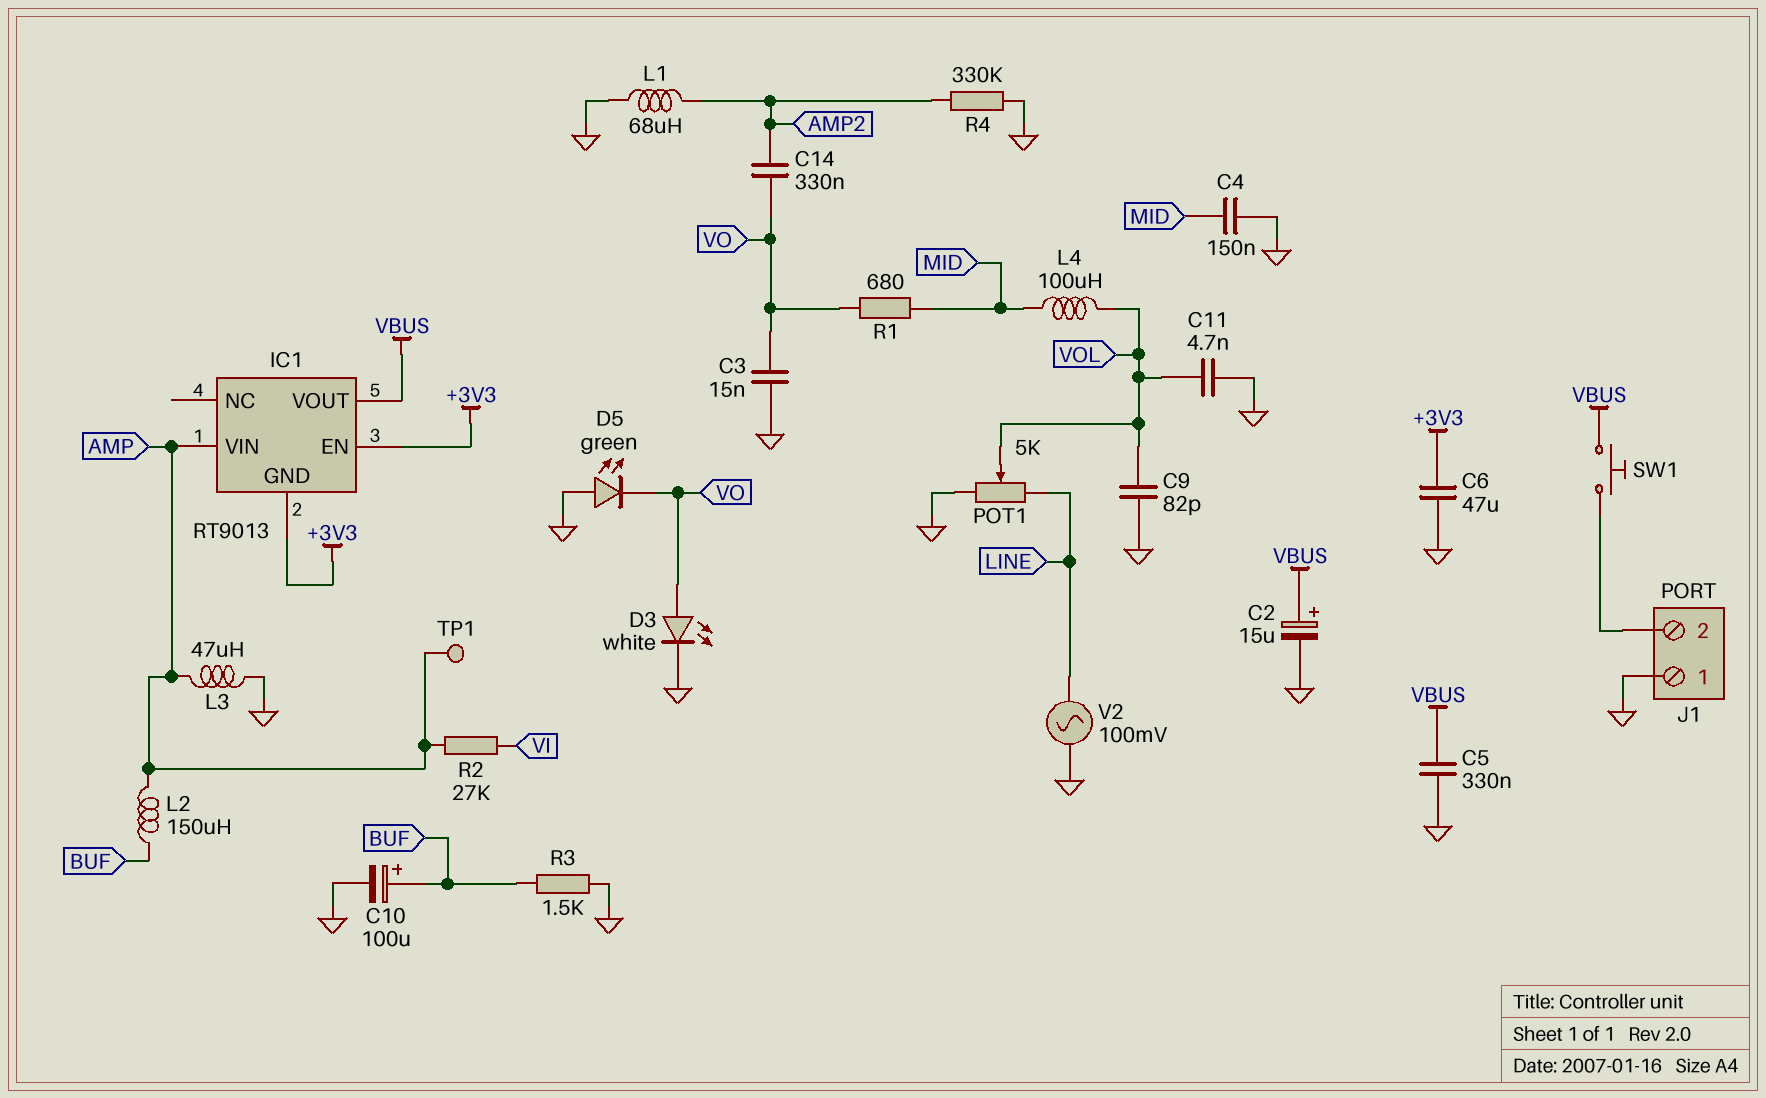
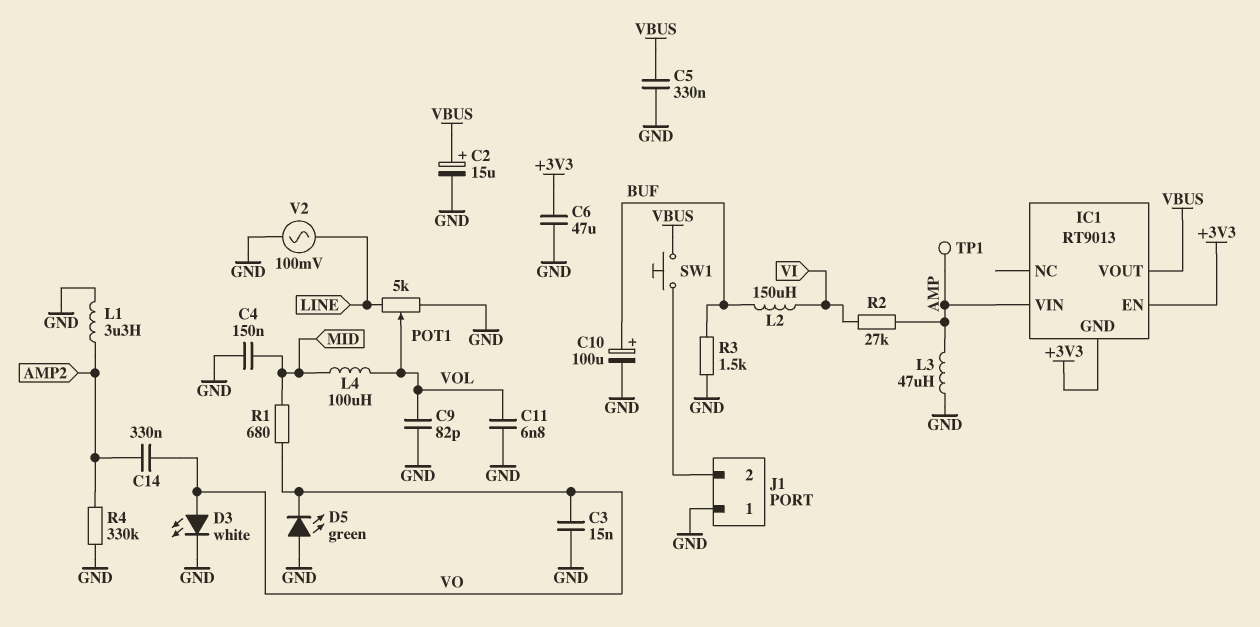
C11: 4.7nF (GND, VOL) -> 6.8nF (GND, VOL)
L1: 68uH (AMP2, GND) -> 3.3uH (AMP2, GND)
L2: 150uH (AMP, BUF) -> 150uH (BUF, VI)

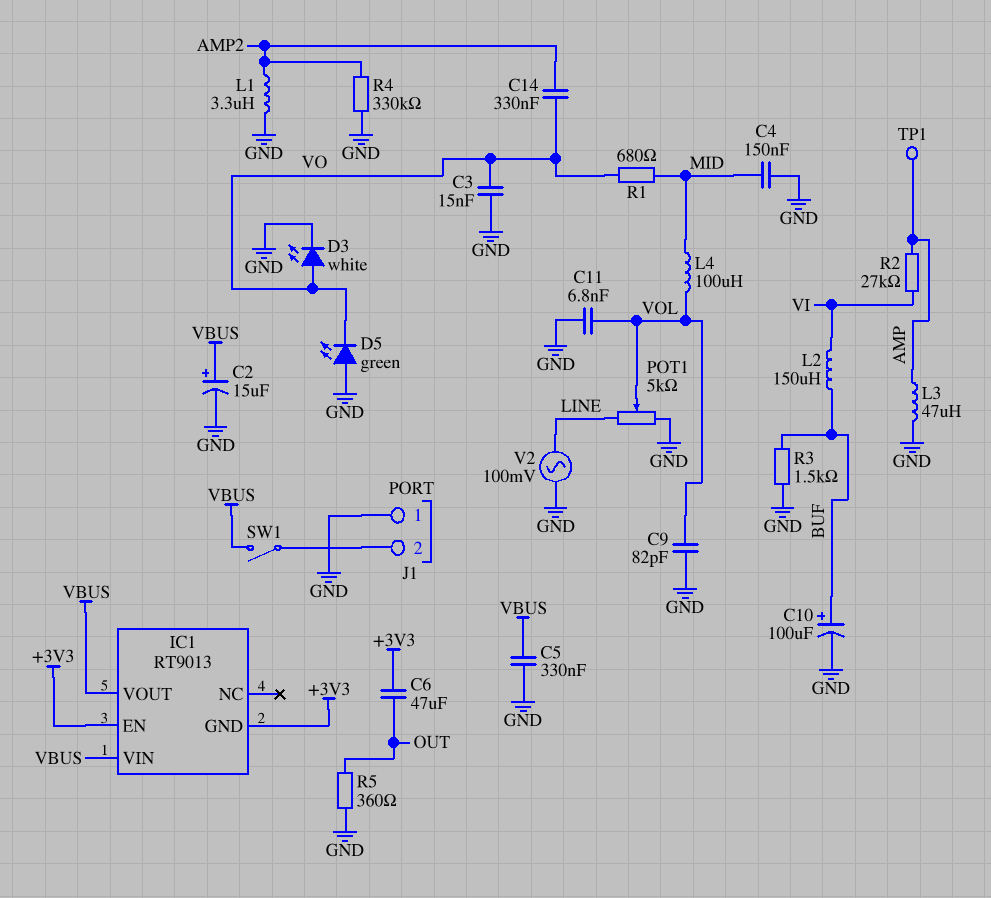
C6: 47uF (+3V3, GND) -> 47uF (+3V3, OUT)
IC1 pin VIN: AMP -> VBUS
R5: none -> 360 (GND, OUT)
SW1: button (J1/2, VBUS) -> switch (J1/2, VBUS)

